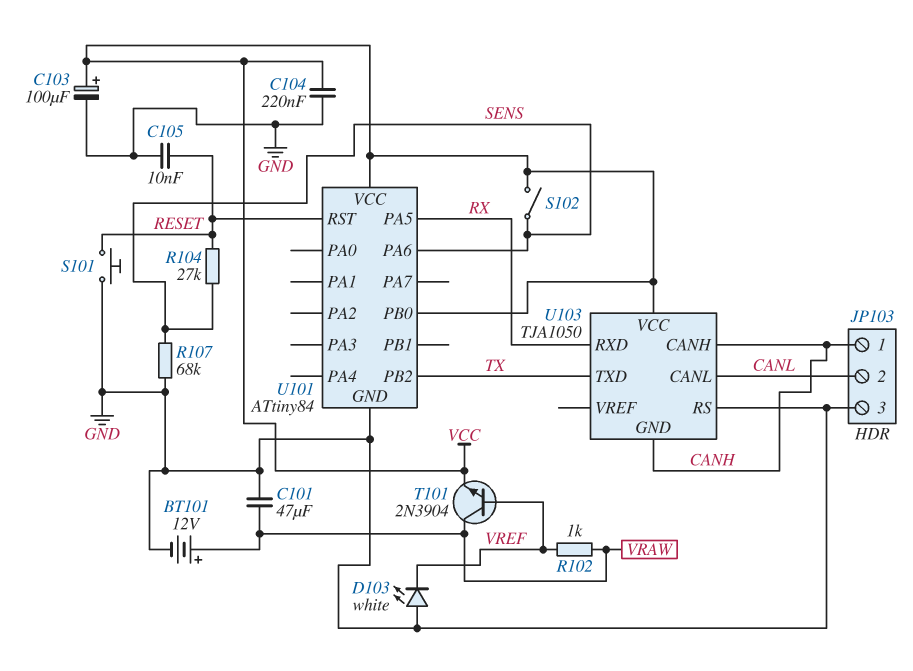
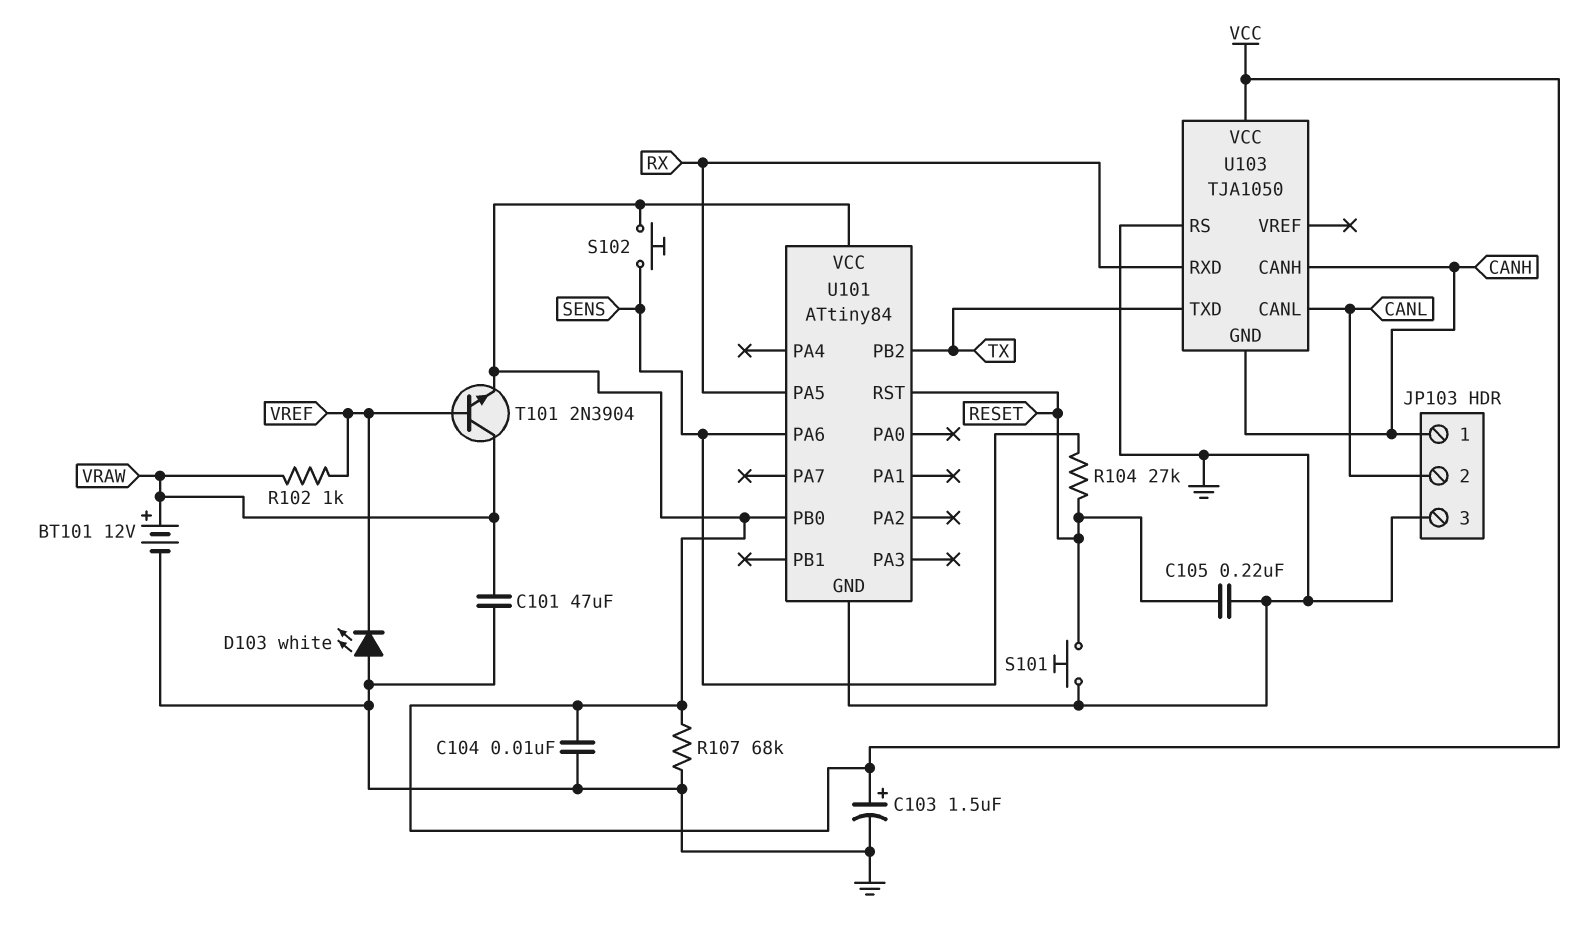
C103: 100uF (plus VCC, minus GND) -> 1.5uF (plus VCC, minus GND)
C104: 220nF (GND, VCC) -> 10nF (GND, VCC)
C105: 10nF (GND, RESET) -> 220nF (GND, RESET)
R107: 68k (GND, SENS) -> 68k (GND, VCC)
S102: switch (SENS, VCC) -> button (SENS, VCC)

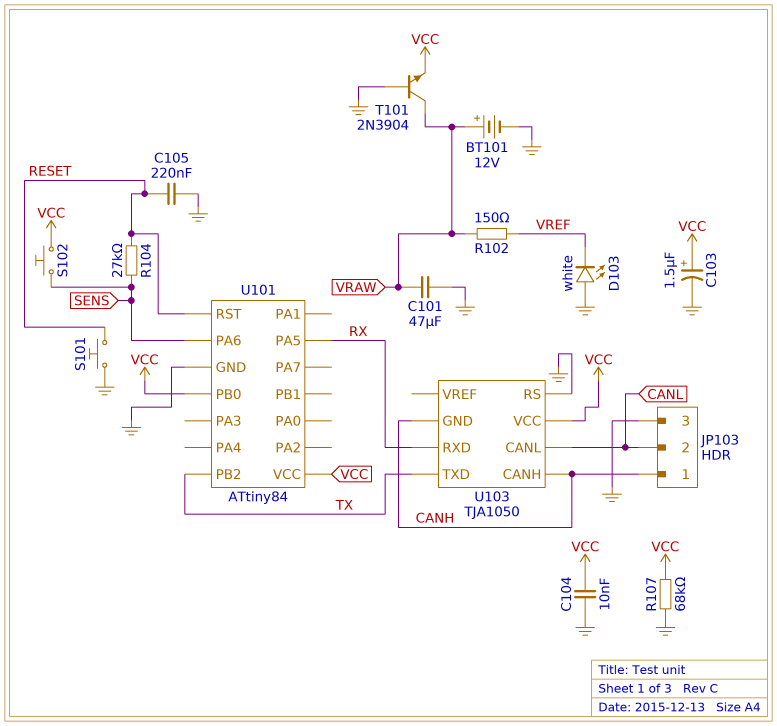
R102: 1k (VRAW, VREF) -> 150 (VRAW, VREF)
T101: NPN 2N3904 (B VREF, C VRAW, E VCC) -> NPN 2N3904 (B GND, C VRAW, E VCC)

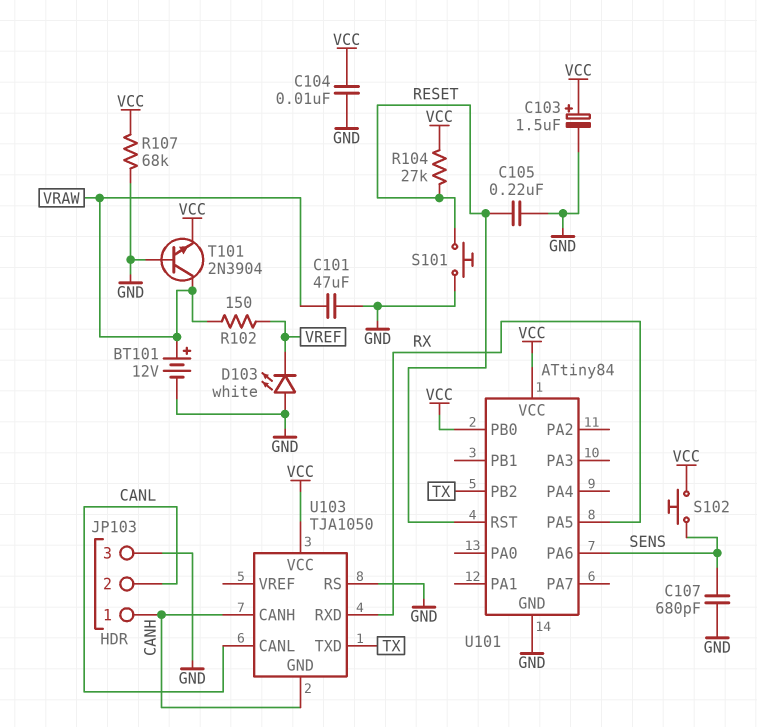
C107: none -> 680pF (GND, SENS)
R104: 27k (RESET, SENS) -> 27k (RESET, VCC)

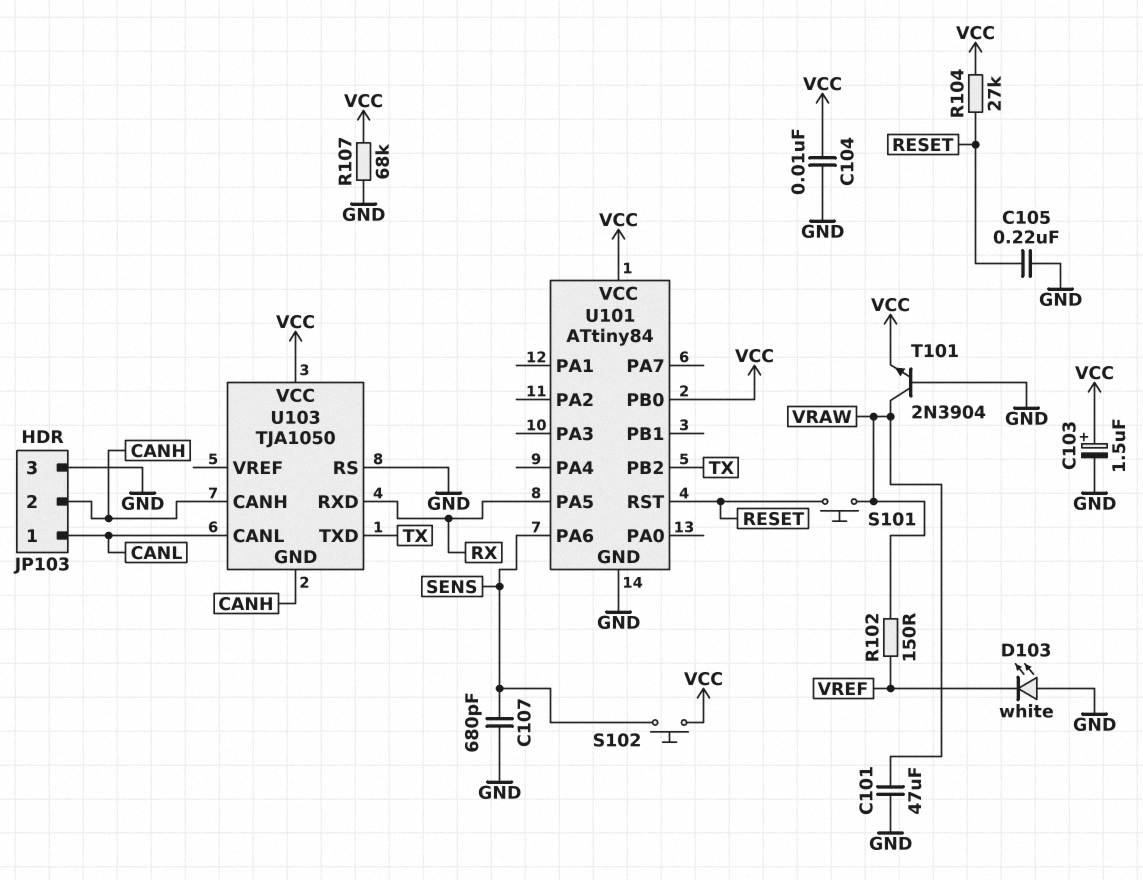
BT101: 12V (plus VRAW, minus GND) -> none
JP103 pin 1: CANH -> CANL
JP103 pin 2: CANL -> CANH
S101: button (GND, RESET) -> button (RESET, VRAW)

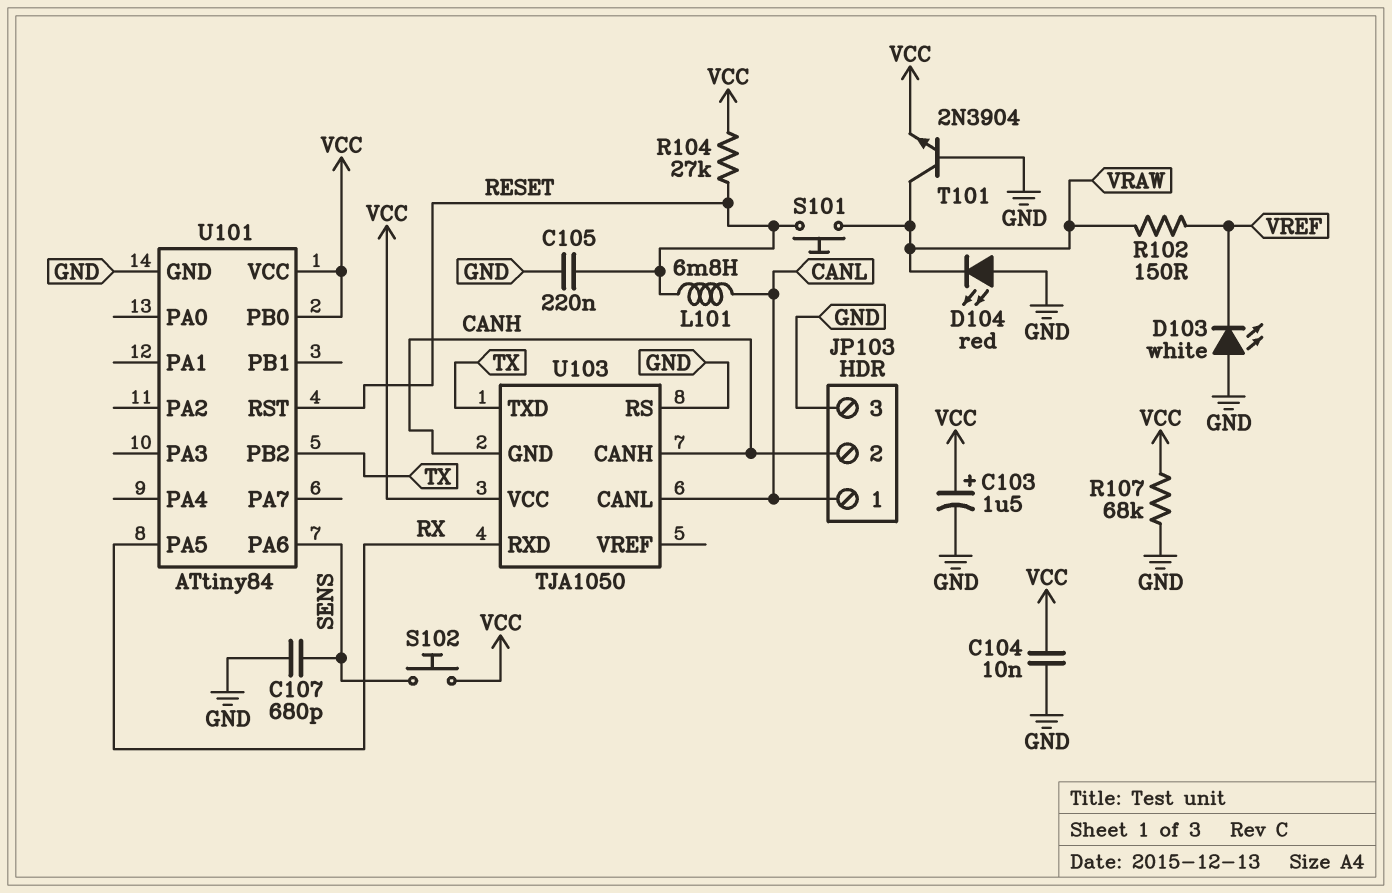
C101: 47uF (GND, VRAW) -> none
D104: none -> LED red (A GND, K VRAW)
L101: none -> 6.8mH (CANL, RESET)

